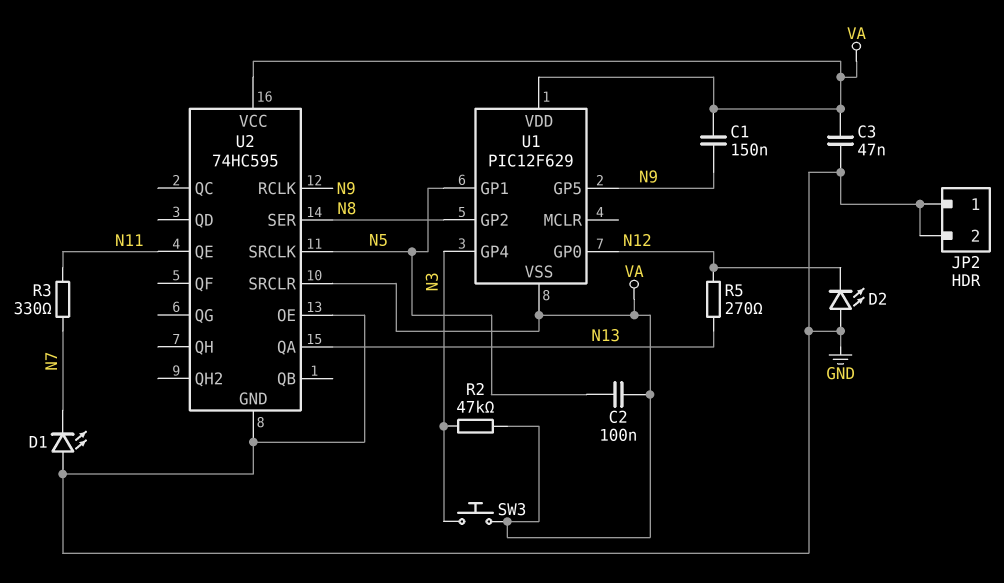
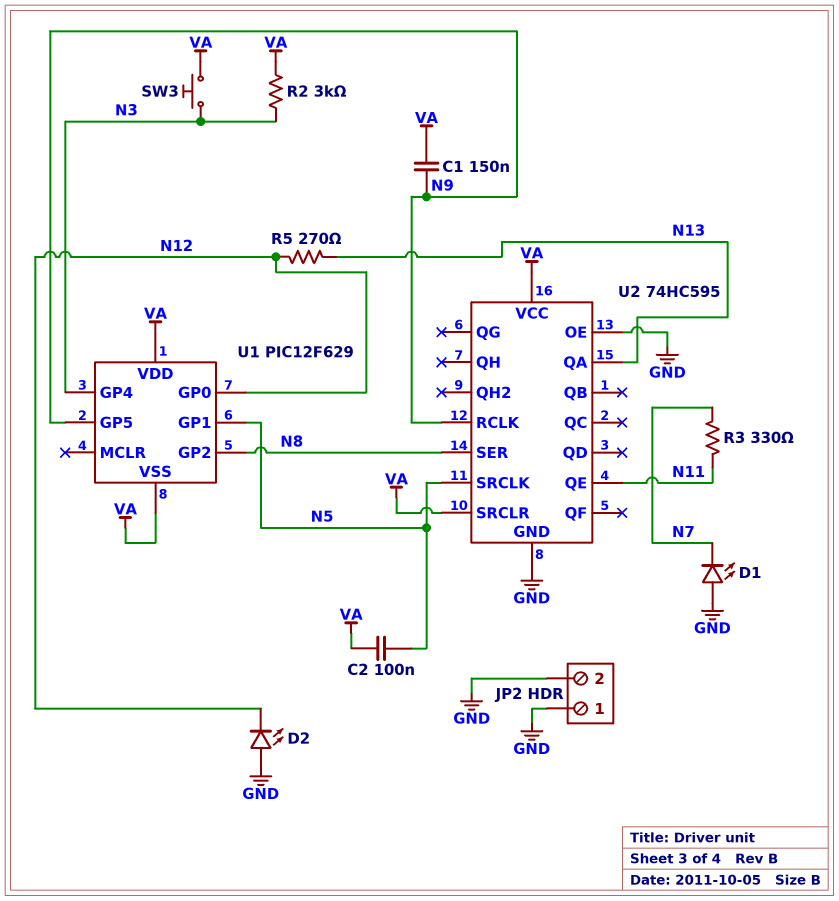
C3: 47nF (GND, VA) -> none
R2: 47k (N3, VA) -> 3k (N3, VA)

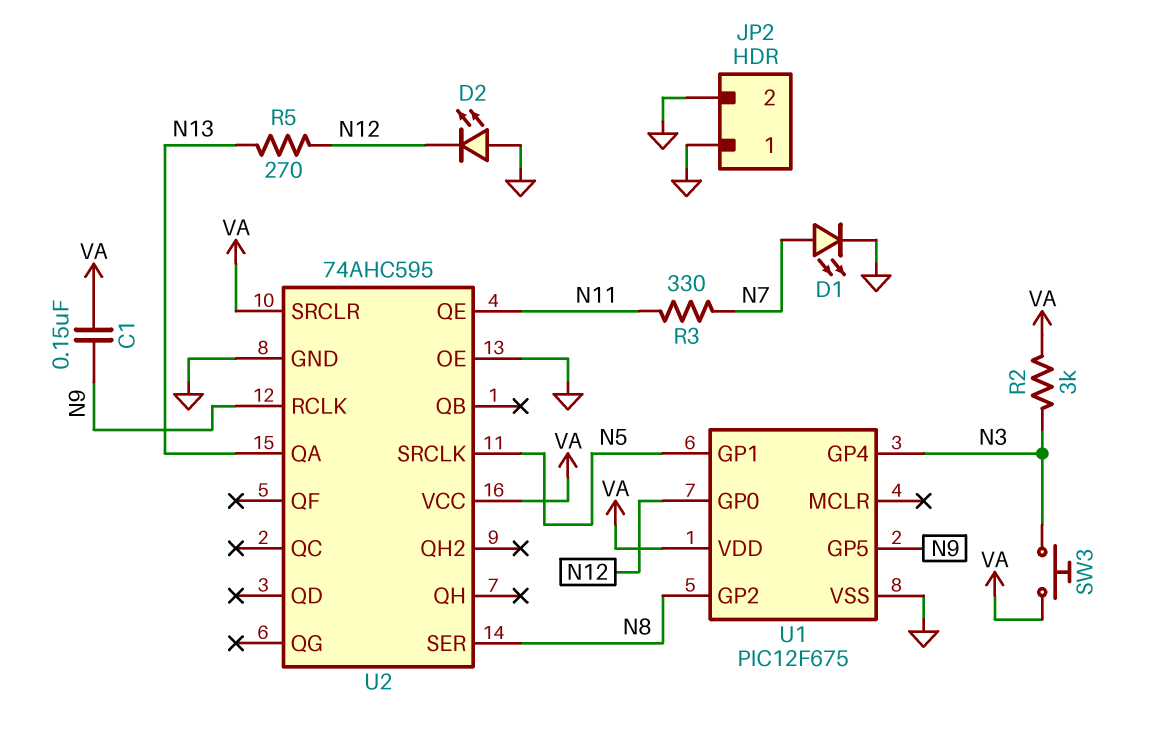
C2: 100nF (N5, VA) -> none
D1: LED (A GND, K N7) -> LED (A N7, K GND)
U1: PIC12F629 -> PIC12F675
U1 pin VSS: VA -> GND
U2: 74HC595 -> 74AHC595

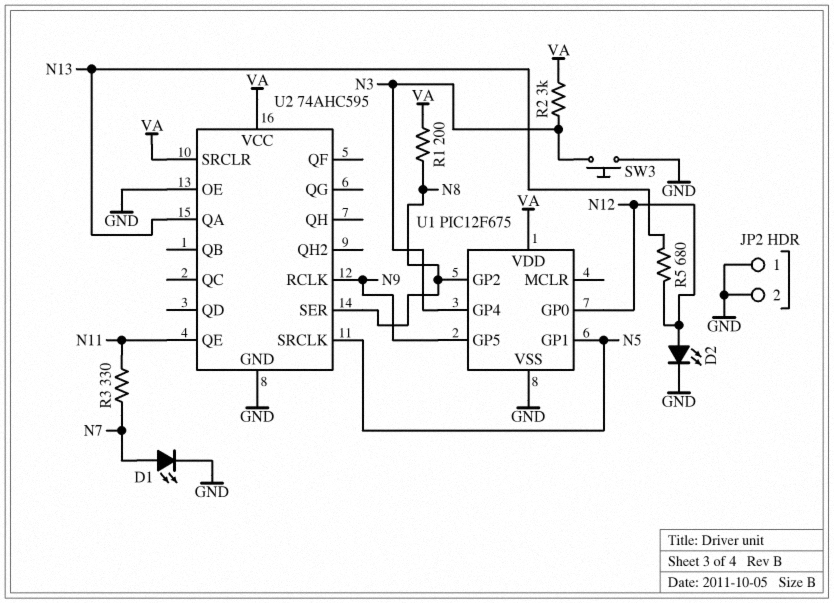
C1: 150nF (N9, VA) -> none
D2: LED (A GND, K N12) -> LED (A N12, K GND)
R1: none -> 200 (N8, VA)
R5: 270 (N12, N13) -> 680 (N12, N13)
SW3: button (N3, VA) -> button (GND, N3)

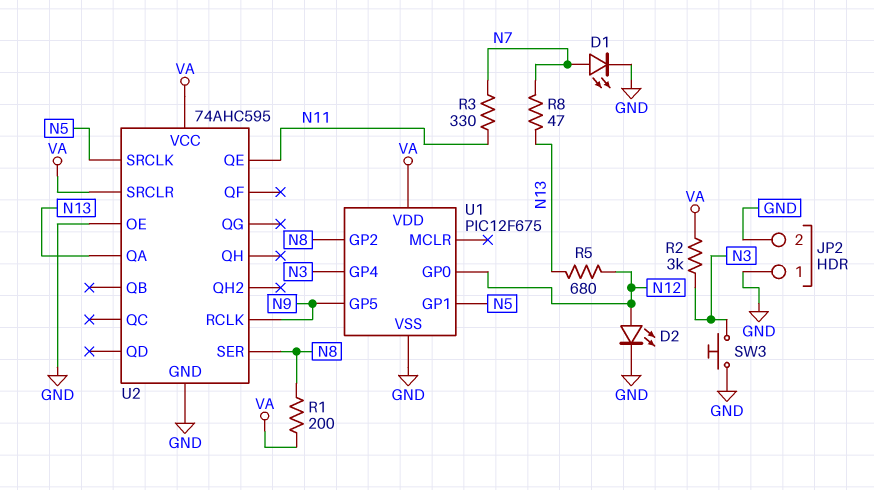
R8: none -> 47 (N7, N13)

